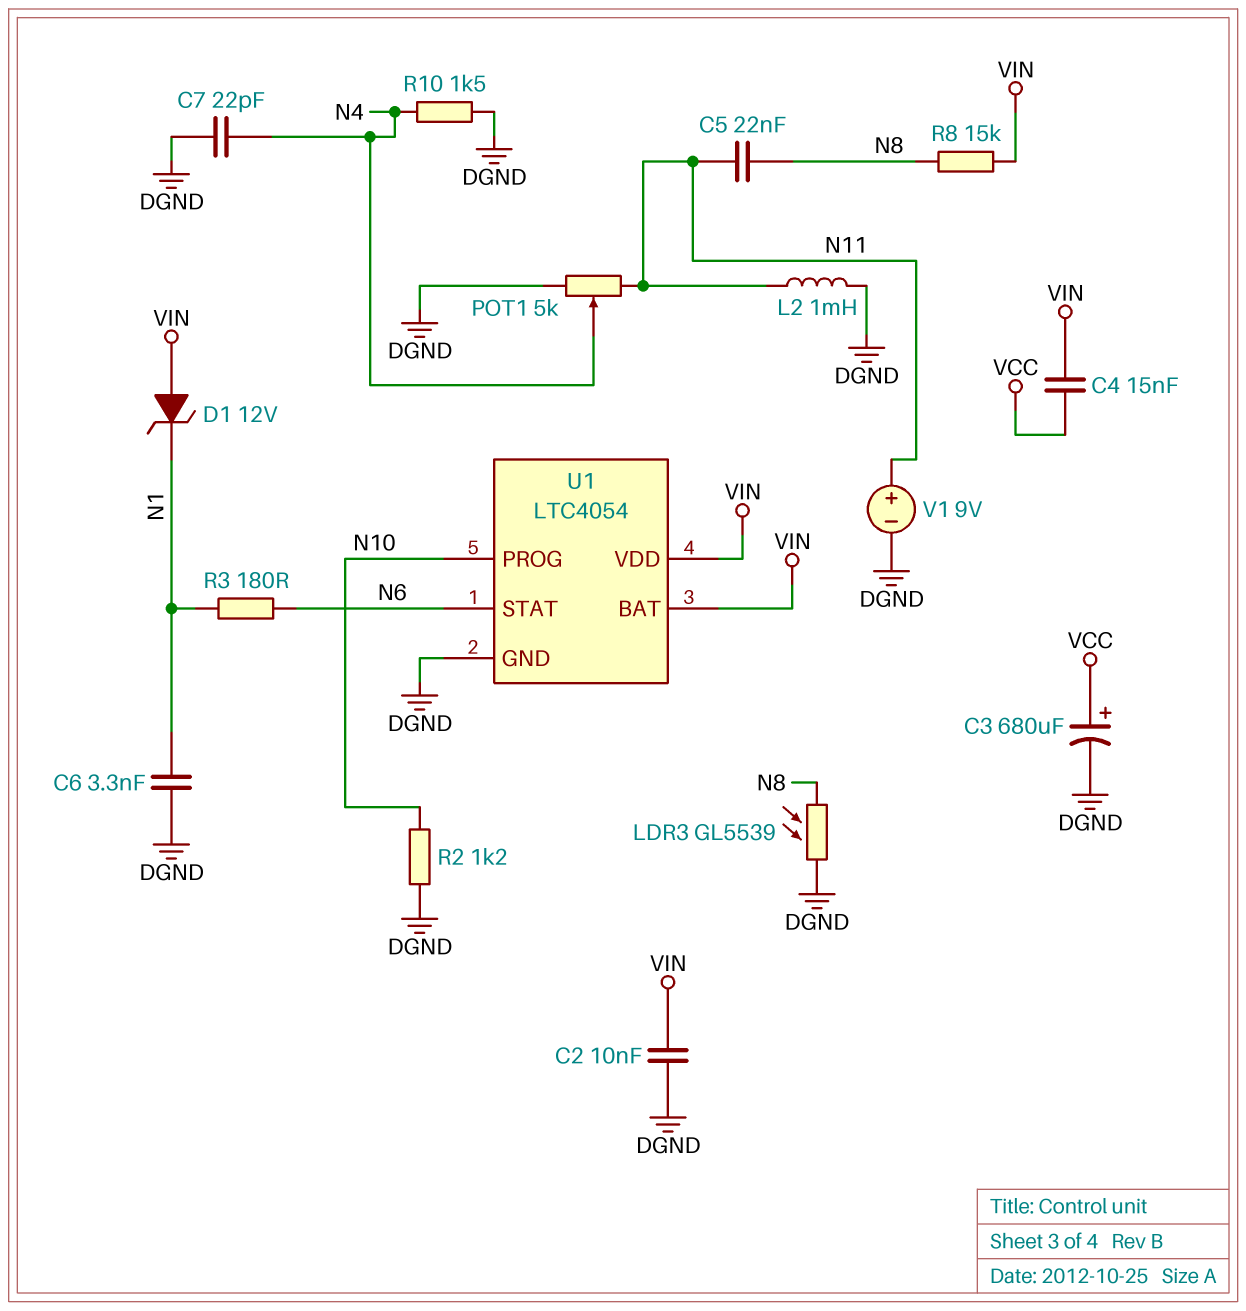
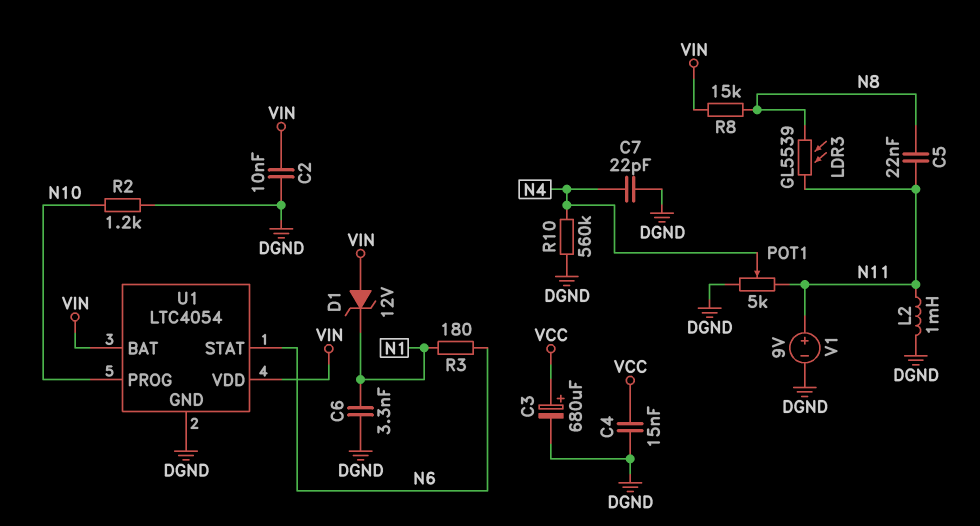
C4: 15nF (VCC, VIN) -> 15nF (DGND, VCC)
LDR3: GL5539 (DGND, N8) -> GL5539 (N8, N11)
R10: 1.5k (DGND, N4) -> 560k (DGND, N4)

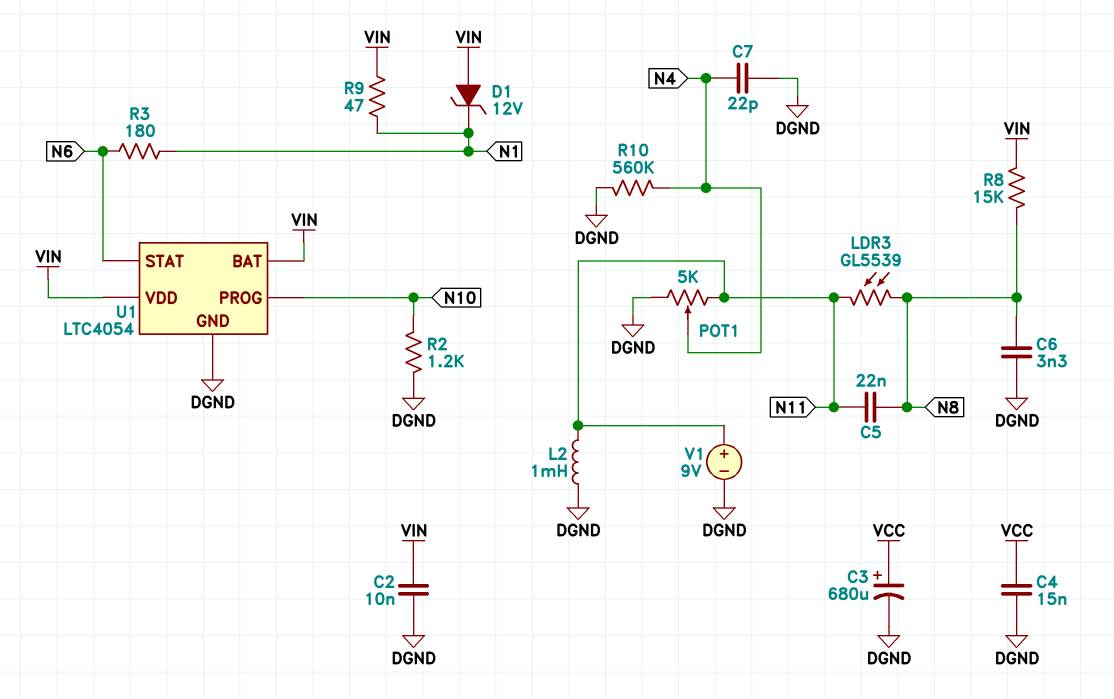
C6: 3.3nF (DGND, N1) -> 3.3nF (DGND, N8)
R9: none -> 47 (N1, VIN)

